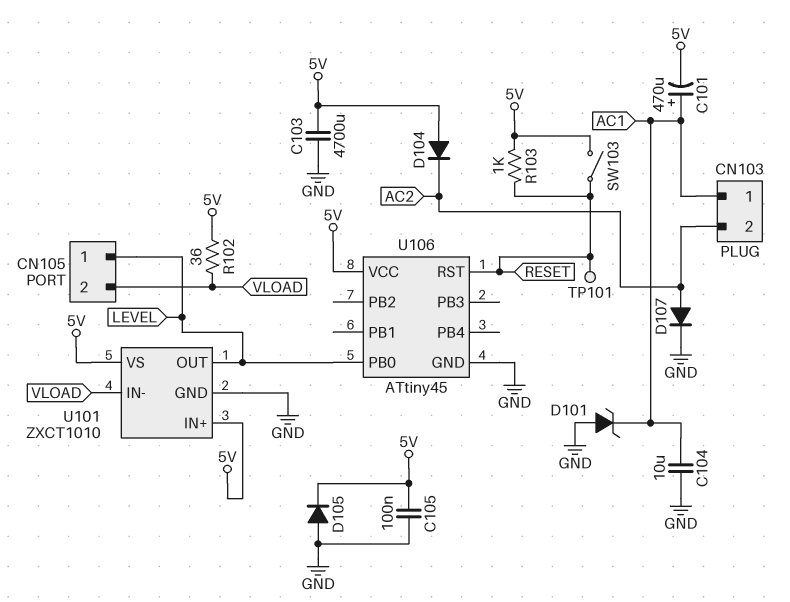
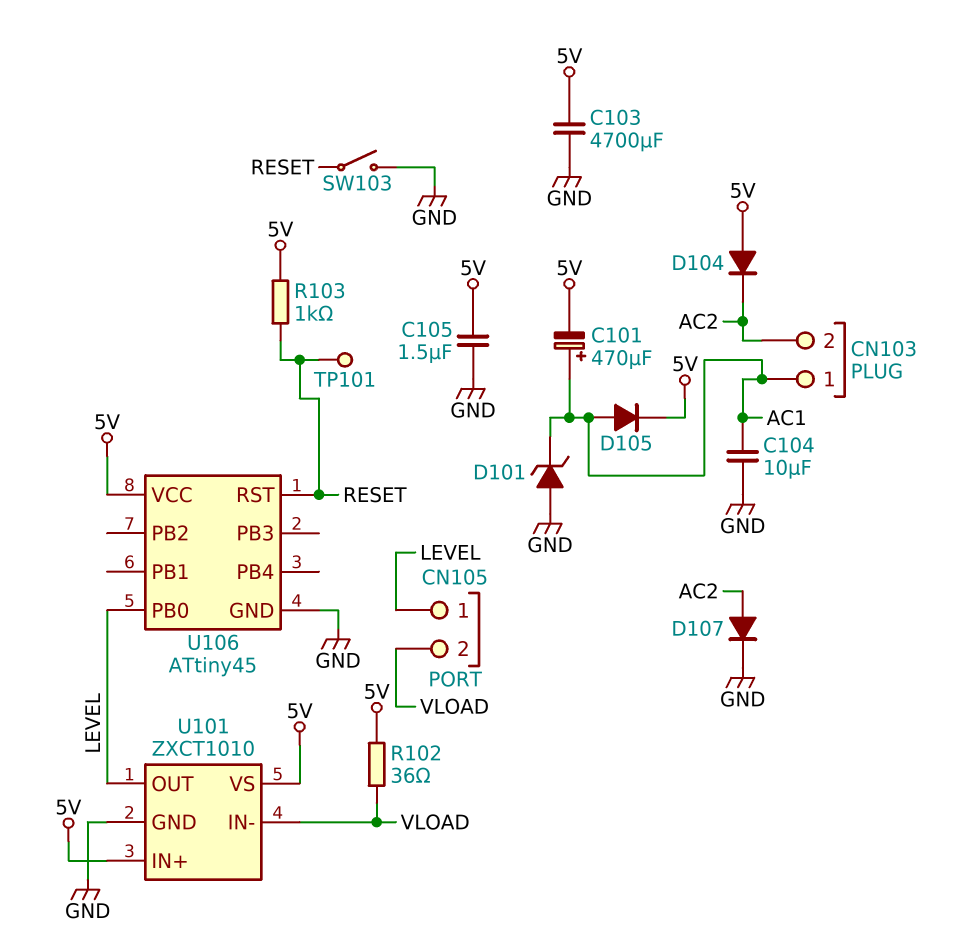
C105: 100nF (5V, GND) -> 1.5uF (5V, GND)
D105: diode (A GND, K 5V) -> diode (A AC1, K 5V)
SW103: switch (5V, RESET) -> switch (GND, RESET)

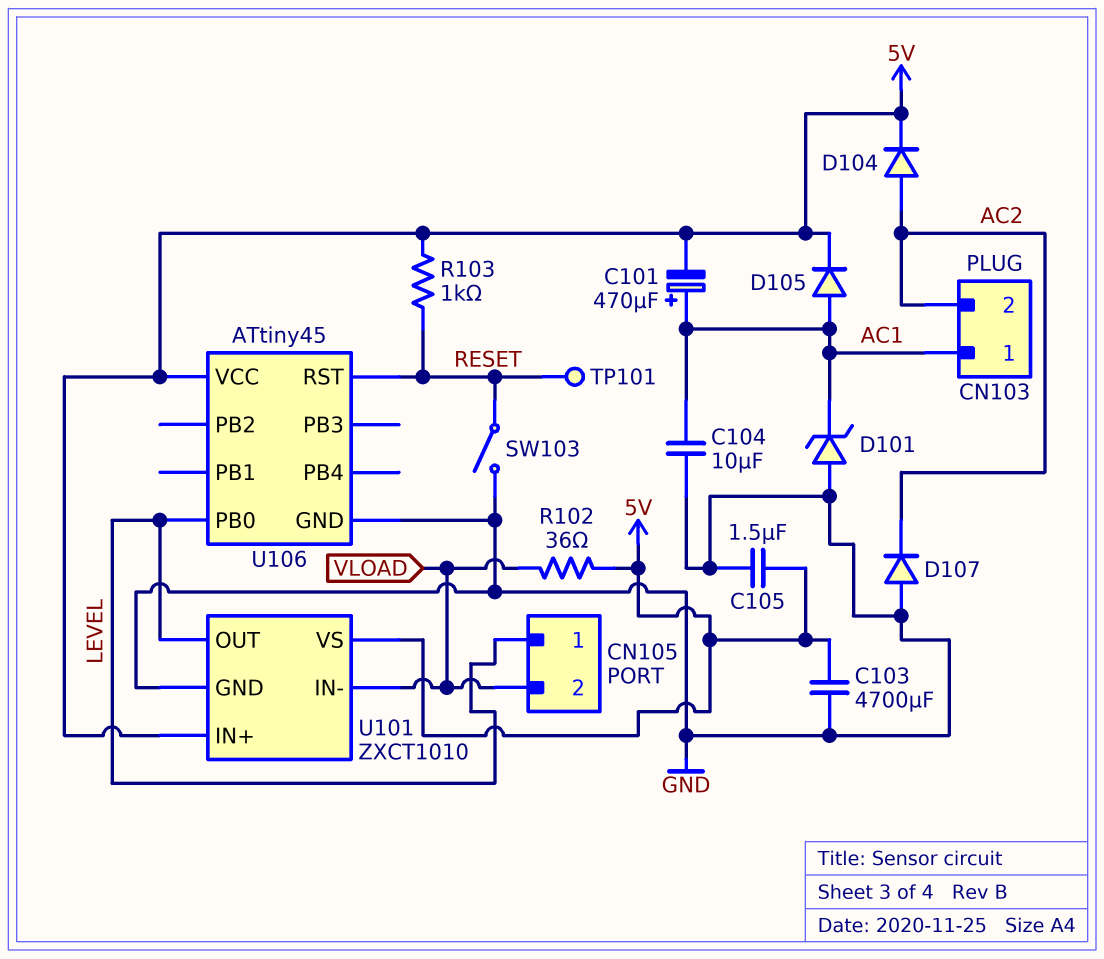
D104: diode (A 5V, K AC2) -> diode (A AC2, K 5V)
D107: diode (A AC2, K GND) -> diode (A GND, K AC2)

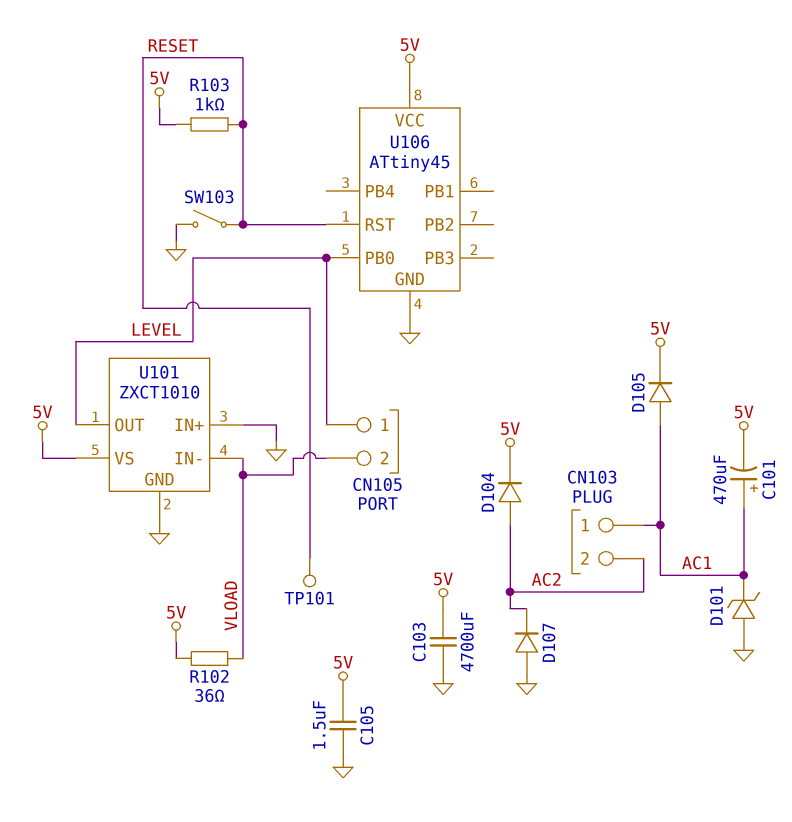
C104: 10uF (AC1, GND) -> none
U101 pin IN+: 5V -> GND

